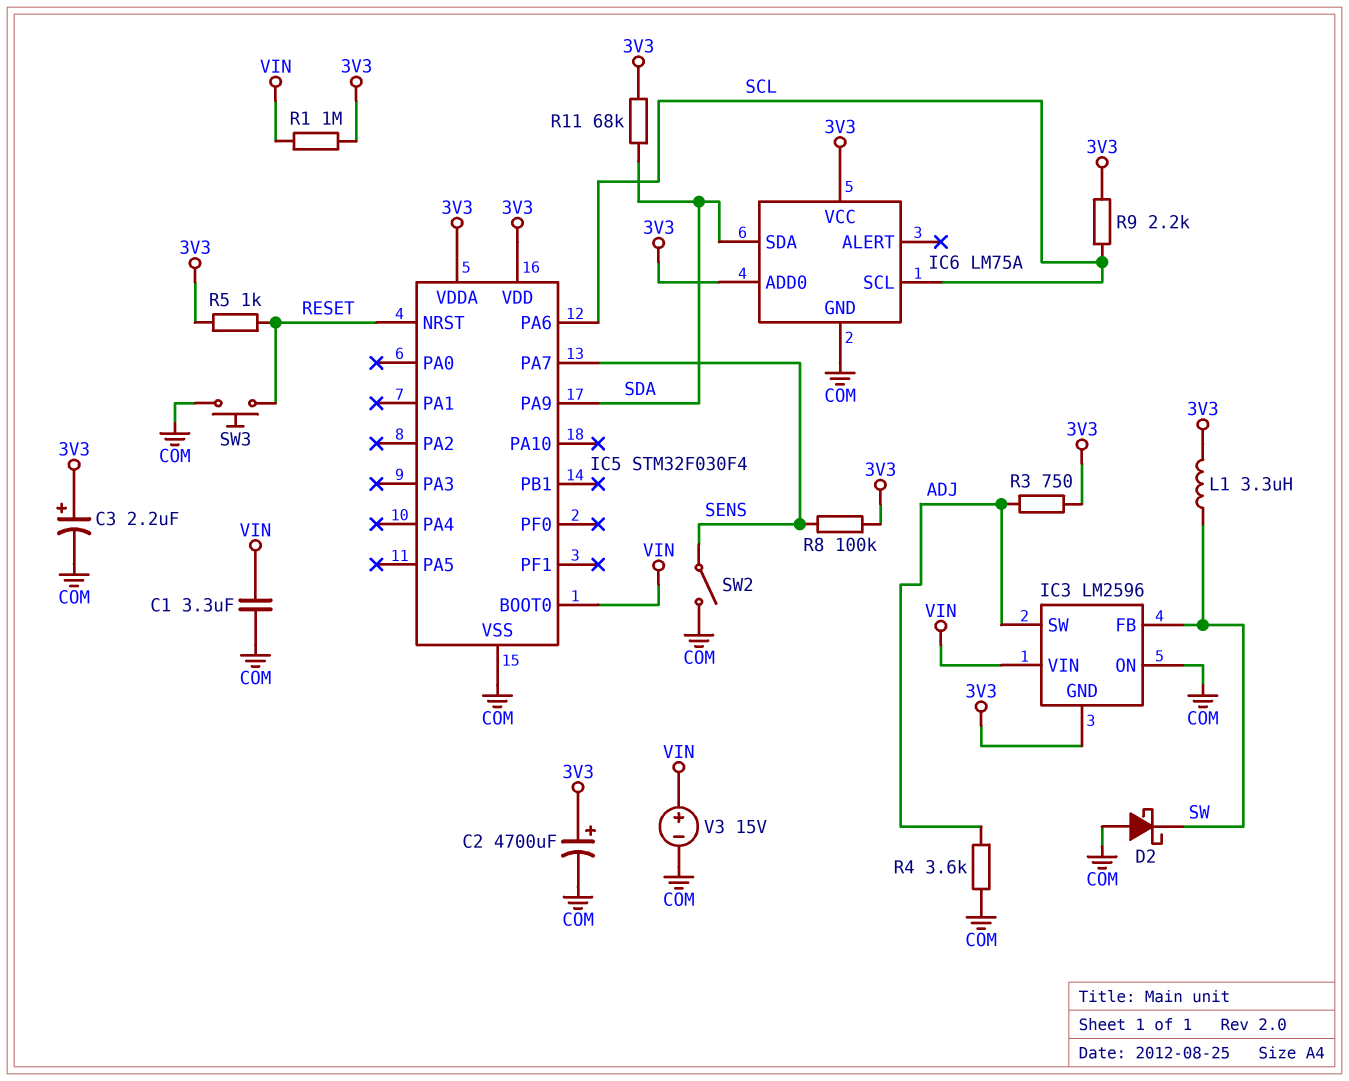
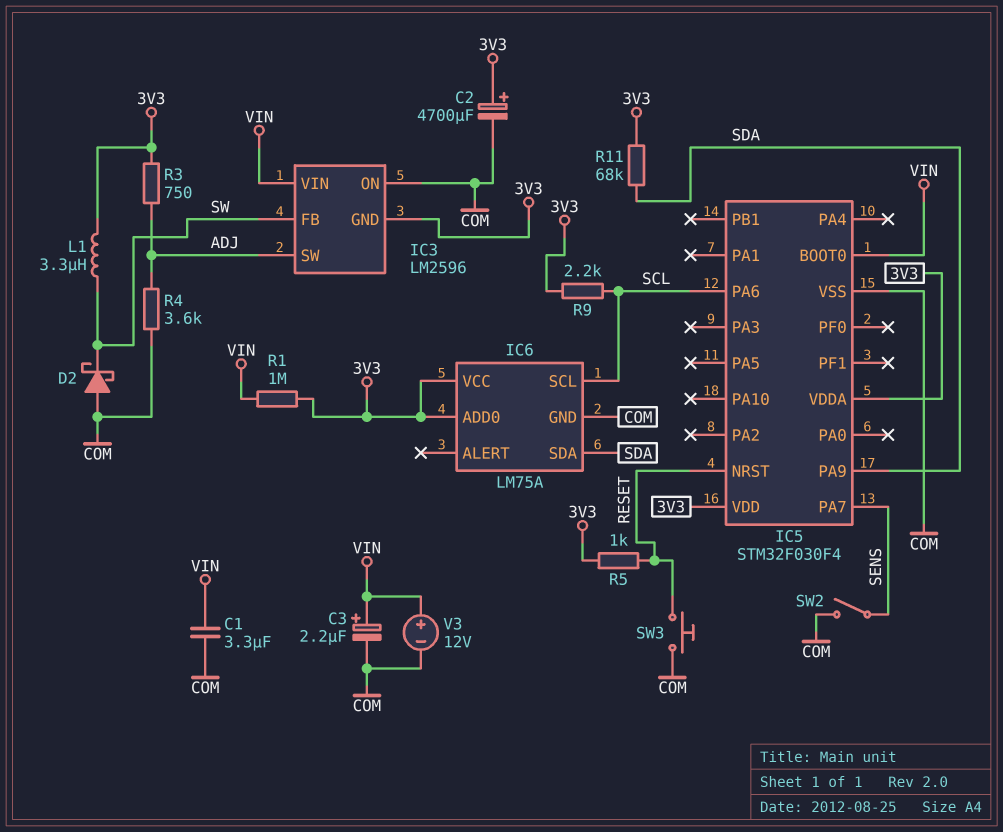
C3: 2.2uF (plus 3V3, minus COM) -> 2.2uF (plus VIN, minus COM)
R8: 100k (3V3, SENS) -> none
V3: 15V (plus VIN, minus COM) -> 12V (plus VIN, minus COM)

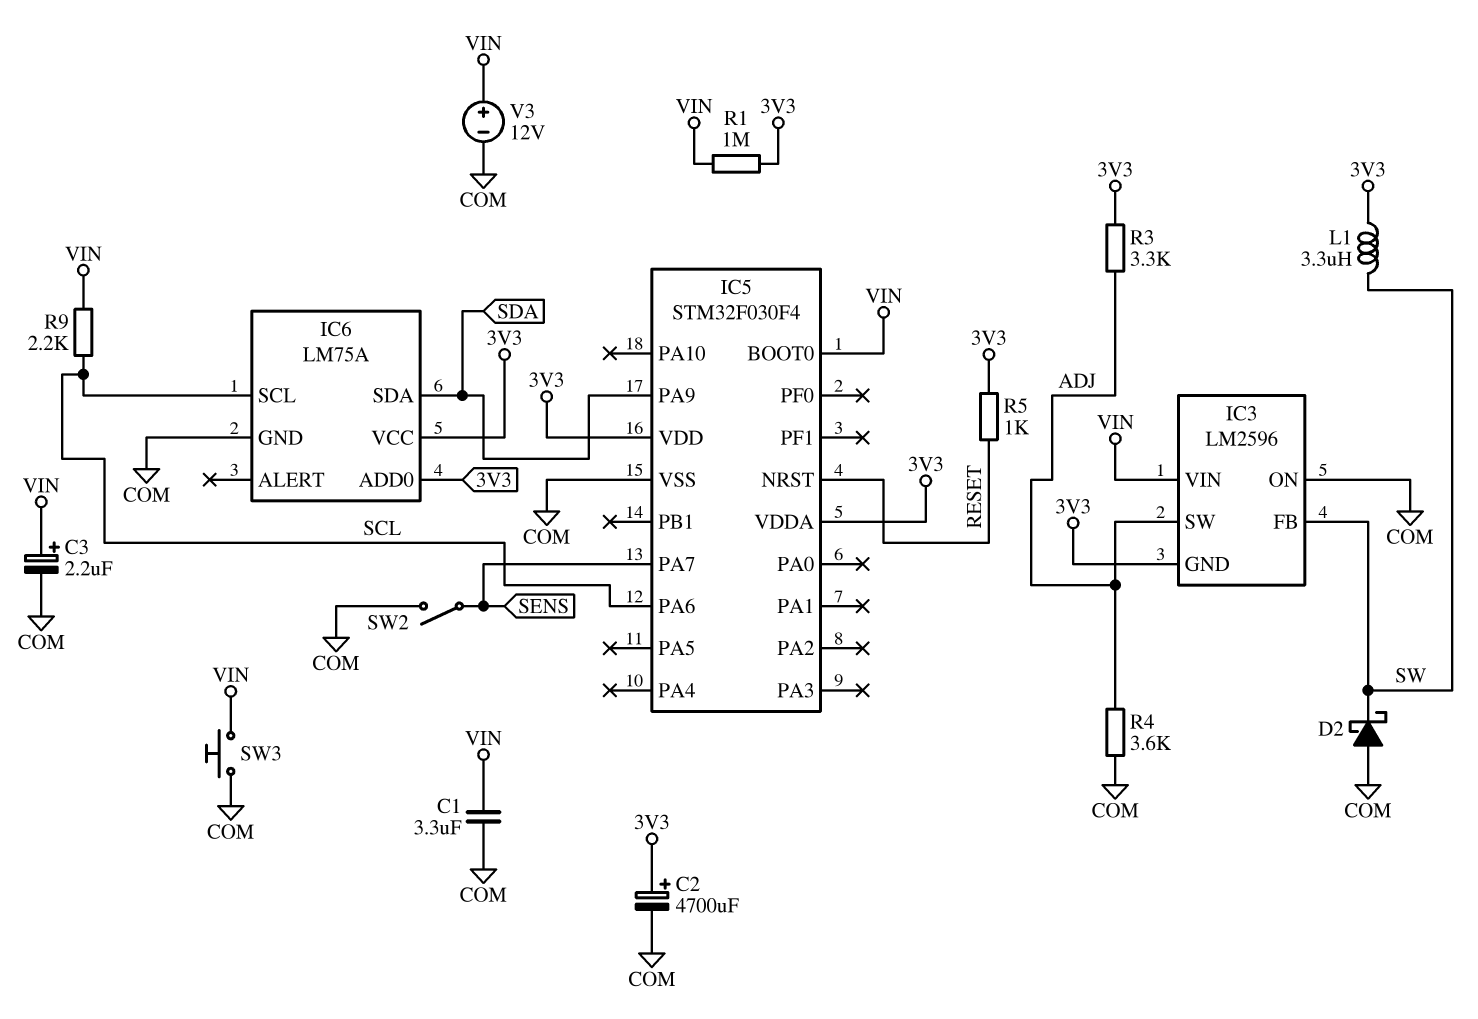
R3: 750 (3V3, ADJ) -> 3.3k (3V3, ADJ)
R9: 2.2k (3V3, SCL) -> 2.2k (SCL, VIN)
R11: 68k (3V3, SDA) -> none
SW3: button (COM, RESET) -> button (COM, VIN)

